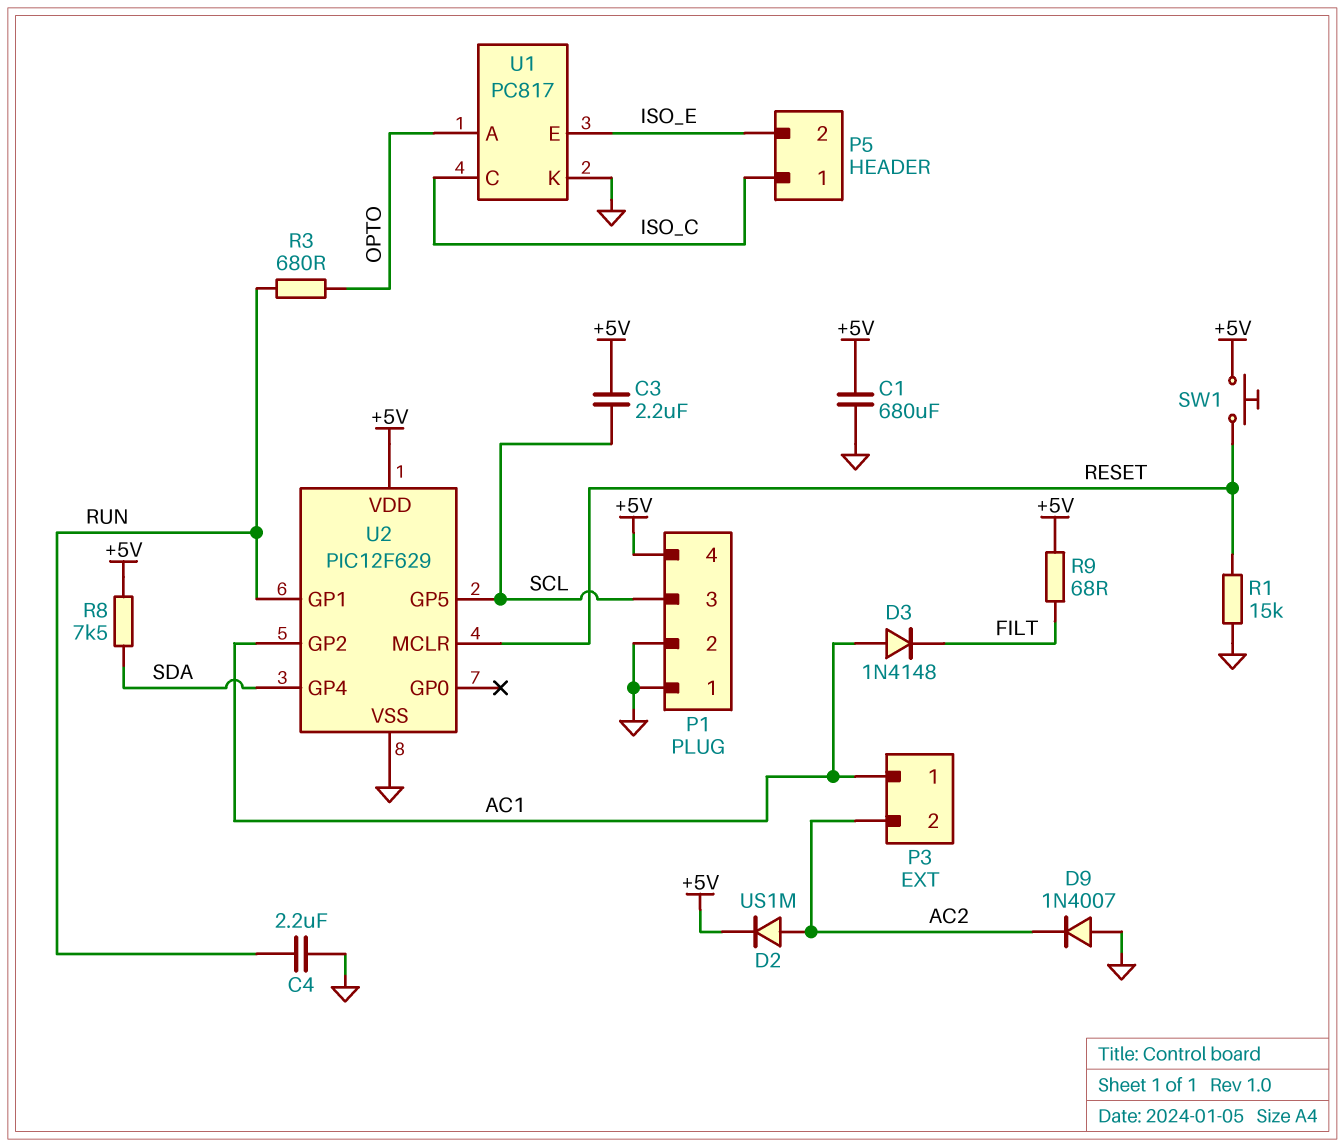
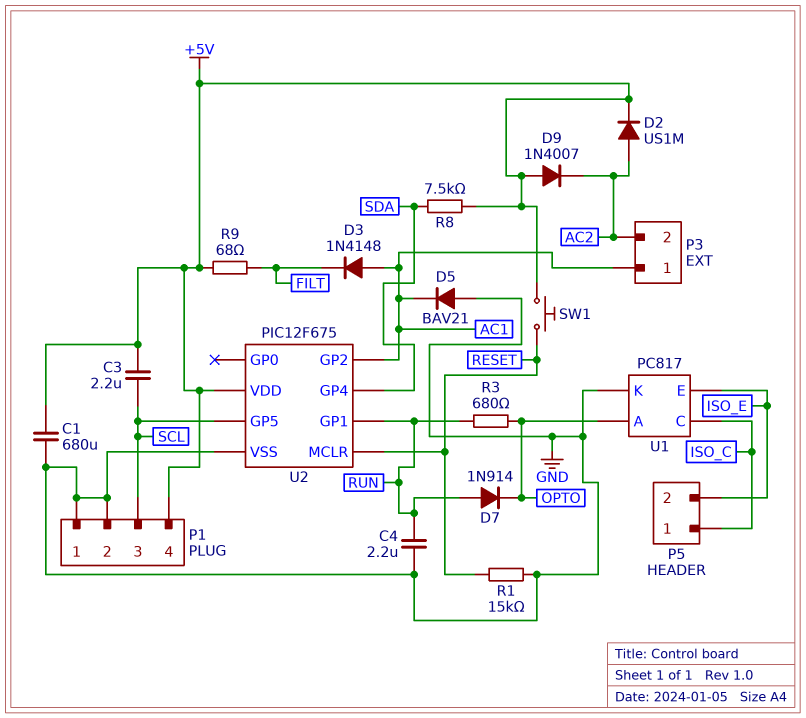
D5: none -> diode BAV21 (A GND, K AC1)
D7: none -> diode 1N914 (A RUN, K OPTO)
D9: diode 1N4007 (A GND, K AC2) -> diode 1N4007 (A +5V, K AC2)
U2: PIC12F629 -> PIC12F675

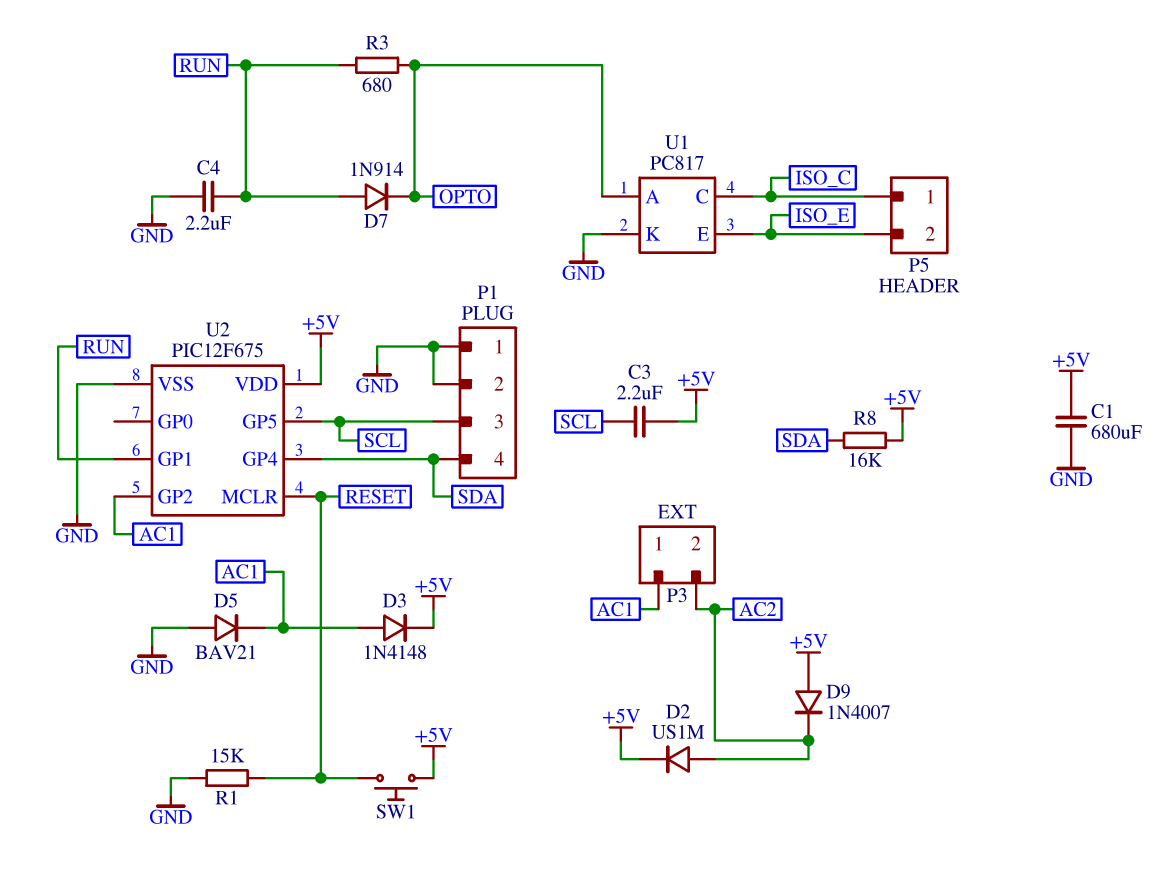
D3: diode 1N4148 (A AC1, K FILT) -> diode 1N4148 (A AC1, K +5V)
P1 pin 4: +5V -> SDA
R8: 7.5k (+5V, SDA) -> 16k (+5V, SDA)
R9: 68 (+5V, FILT) -> none

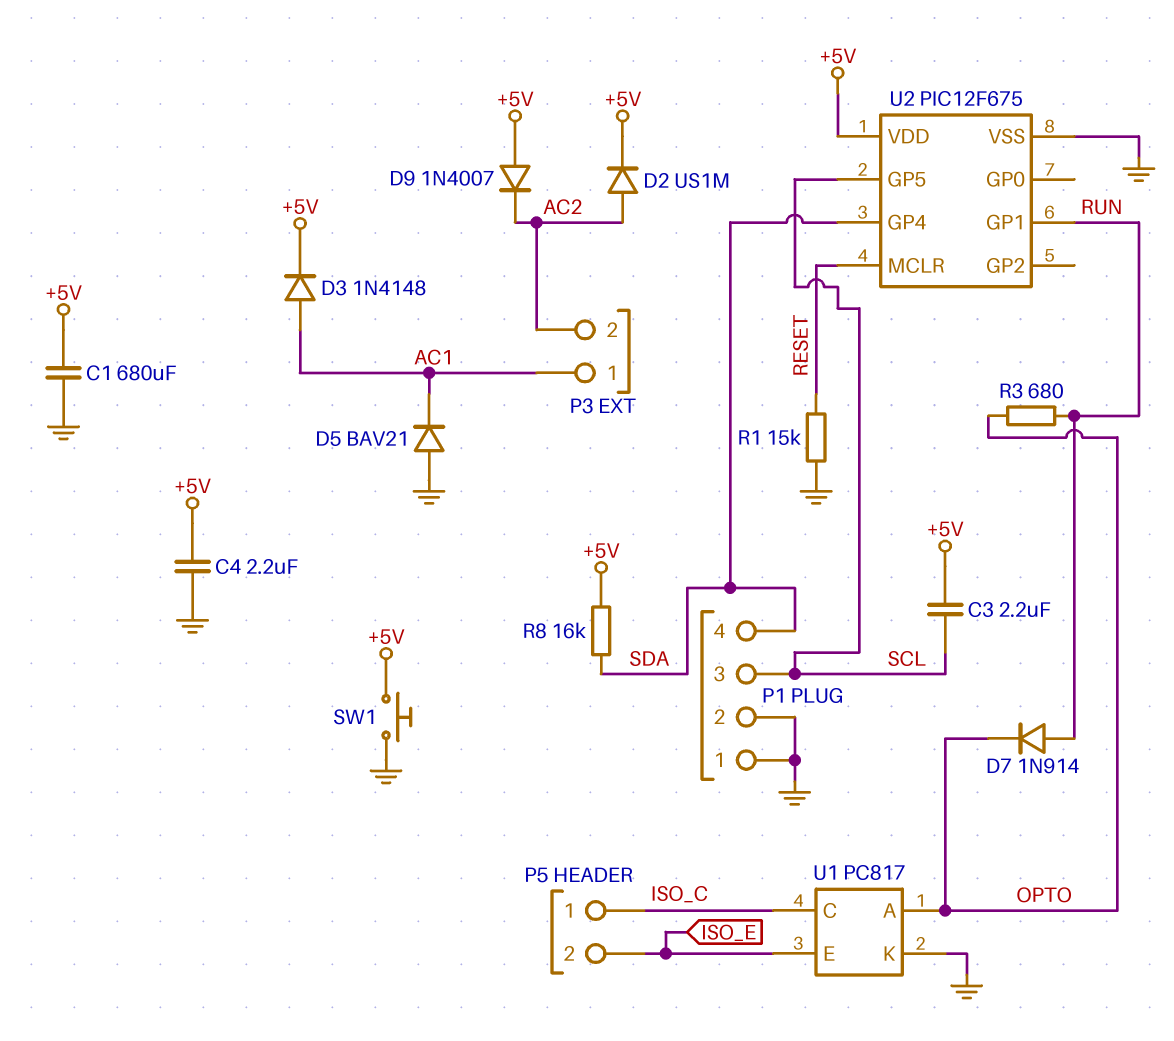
C4: 2.2uF (GND, RUN) -> 2.2uF (+5V, GND)
SW1: button (+5V, RESET) -> button (+5V, GND)
U2 pin GP2: AC1 -> none

